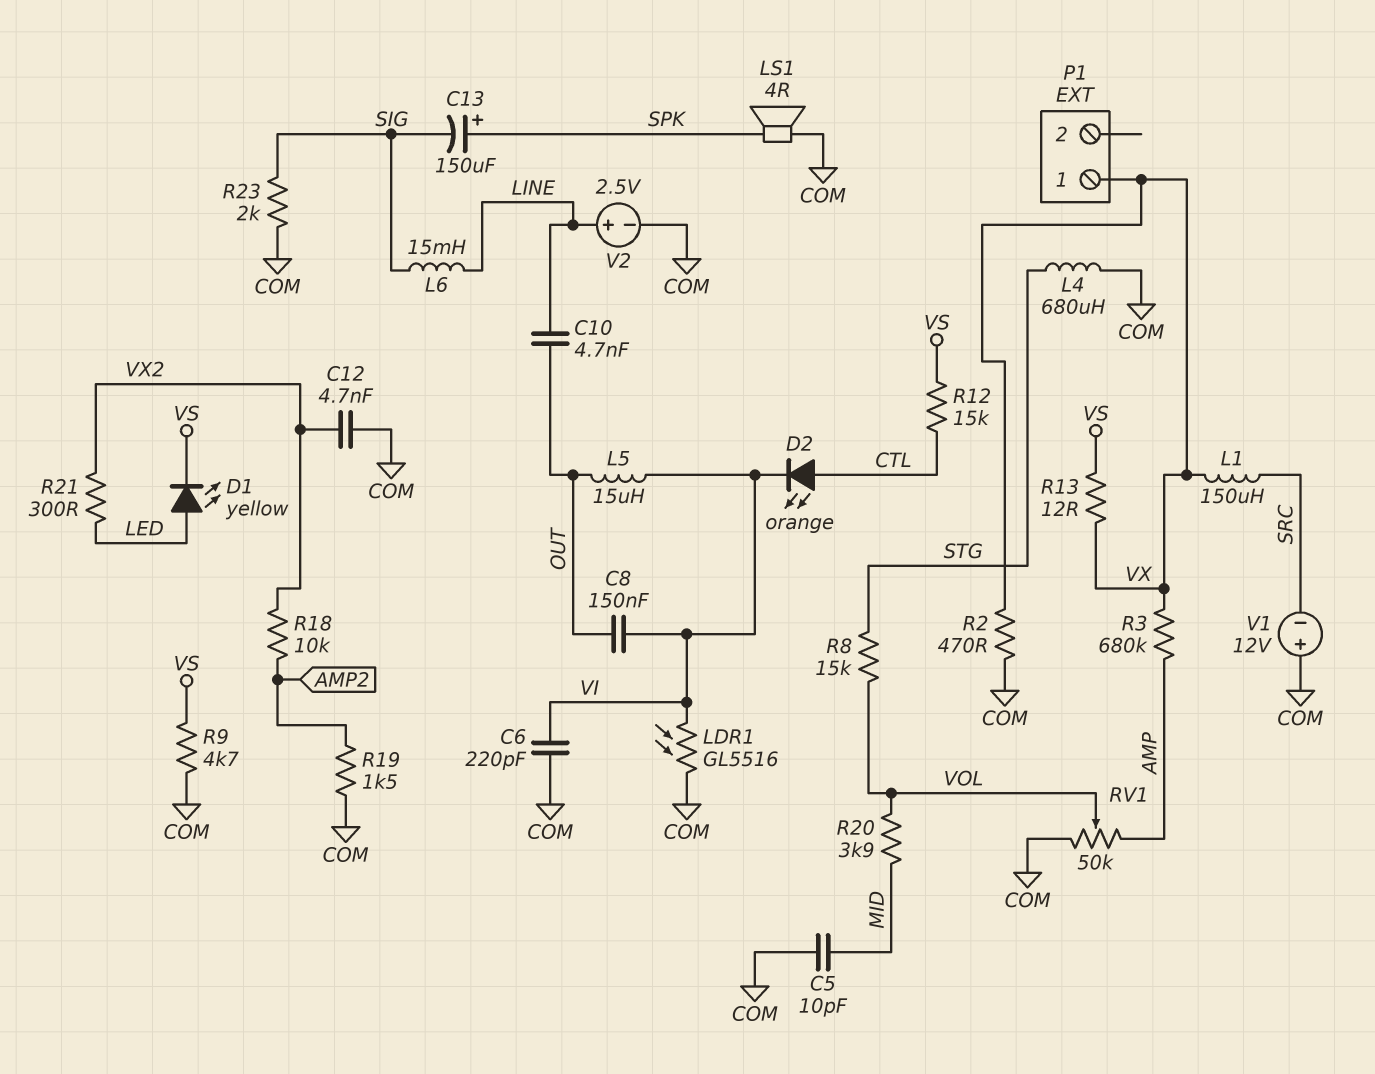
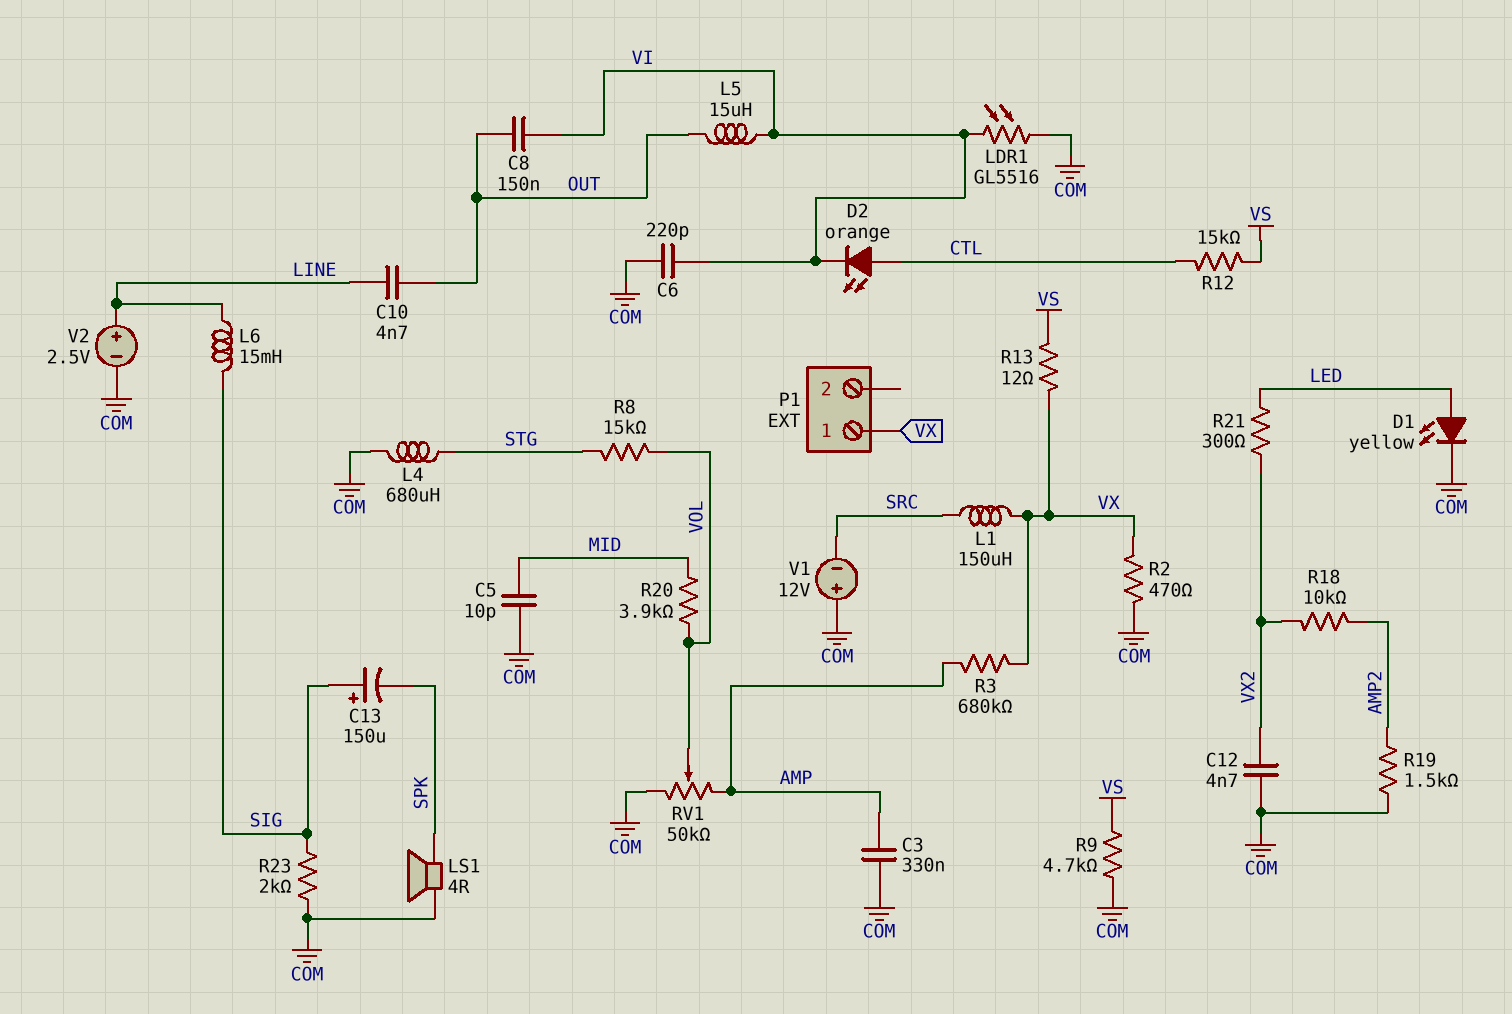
C3: none -> 330nF (AMP, COM)
C13: 150uF (plus SPK, minus SIG) -> 150uF (plus SIG, minus SPK)
D1: LED yellow (A LED, K VS) -> LED yellow (A LED, K COM)

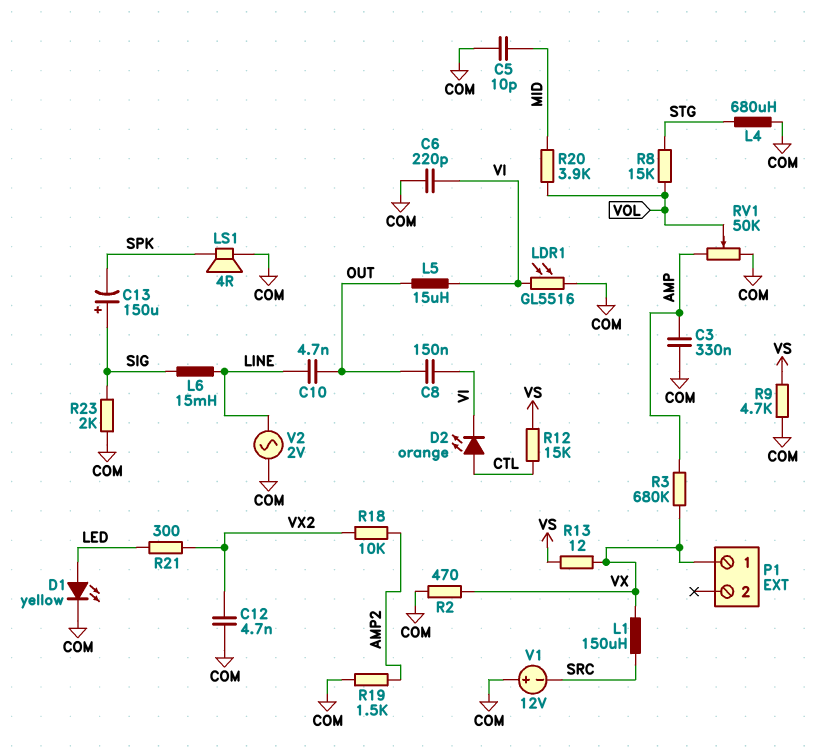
V2: 2.5V (plus LINE, minus COM) -> AC 2V (COM, LINE)

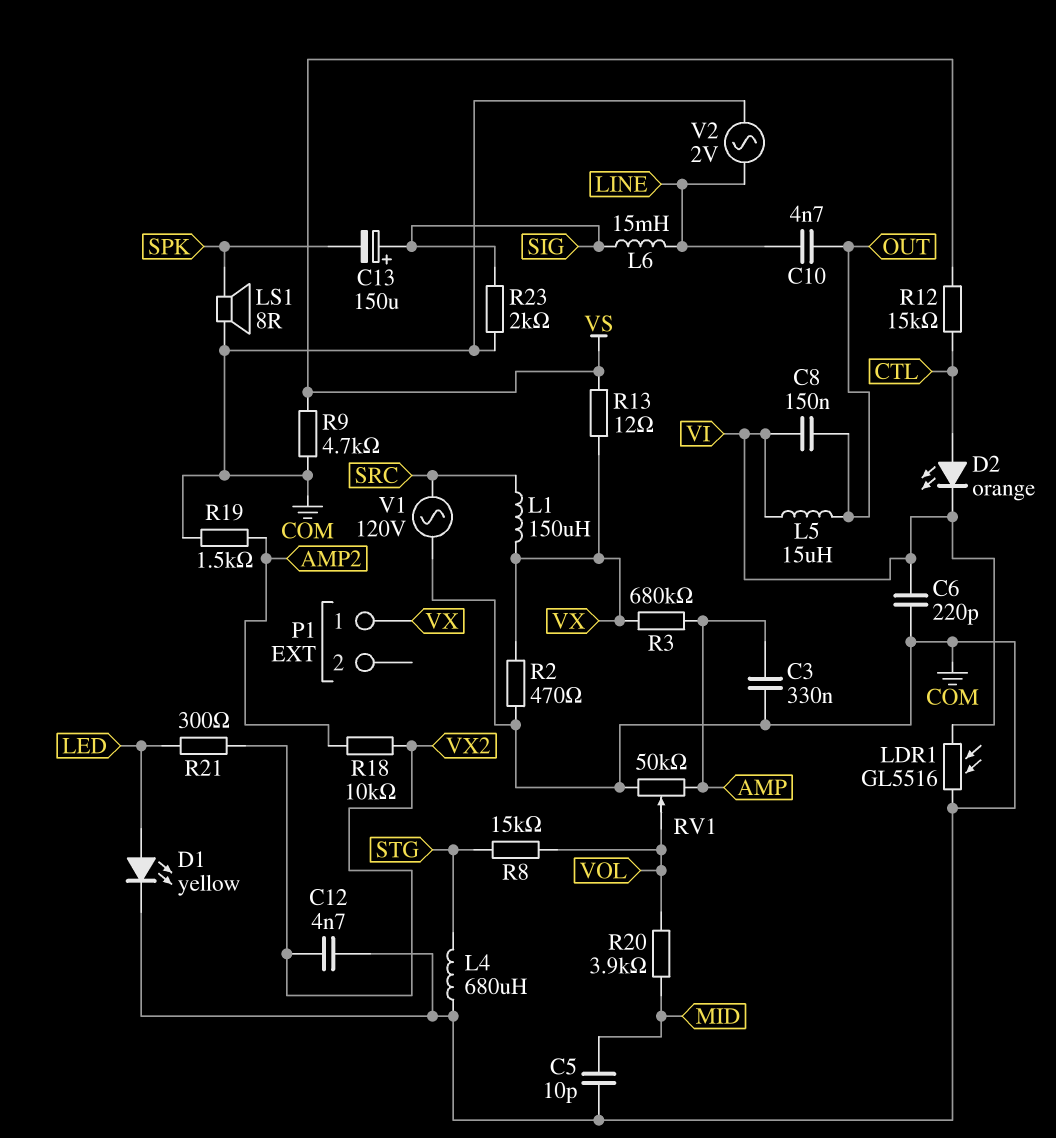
LS1: speaker 4R (COM, SPK) -> speaker 8R (COM, SPK)
V1: 12V (plus COM, minus SRC) -> AC 120V (COM, SRC)

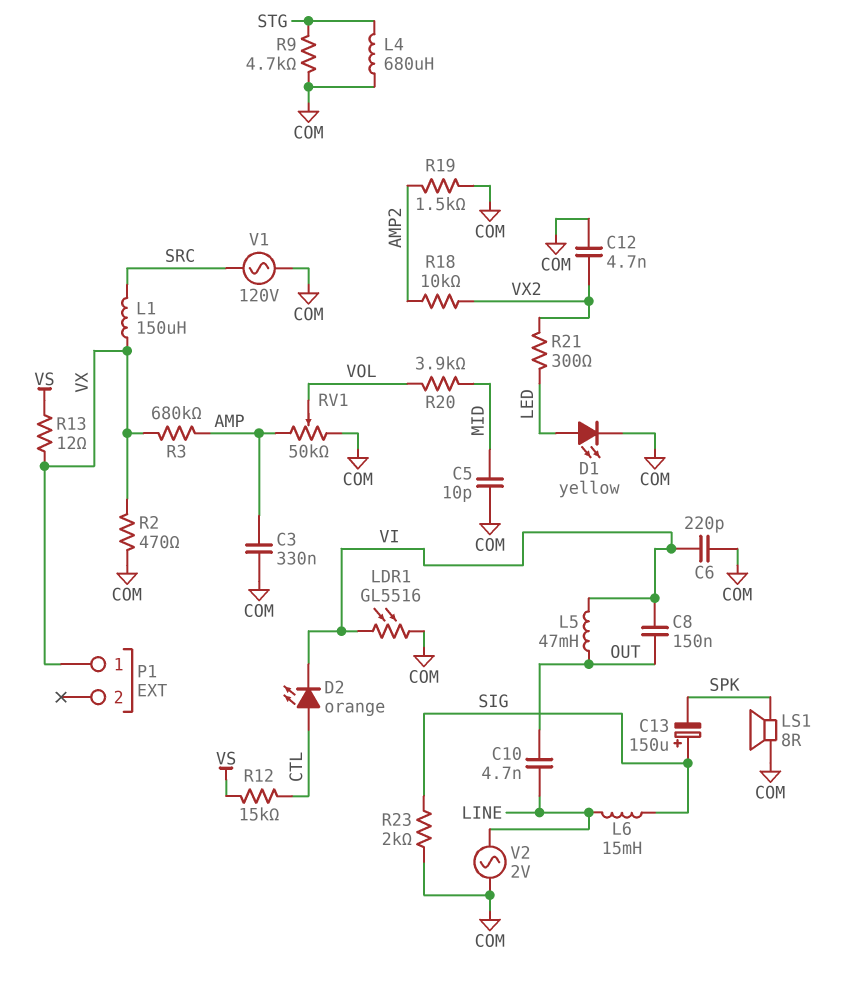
L5: 15uH (OUT, VI) -> 47mH (OUT, VI)
R8: 15k (STG, VOL) -> none
R9: 4.7k (COM, VS) -> 4.7k (COM, STG)

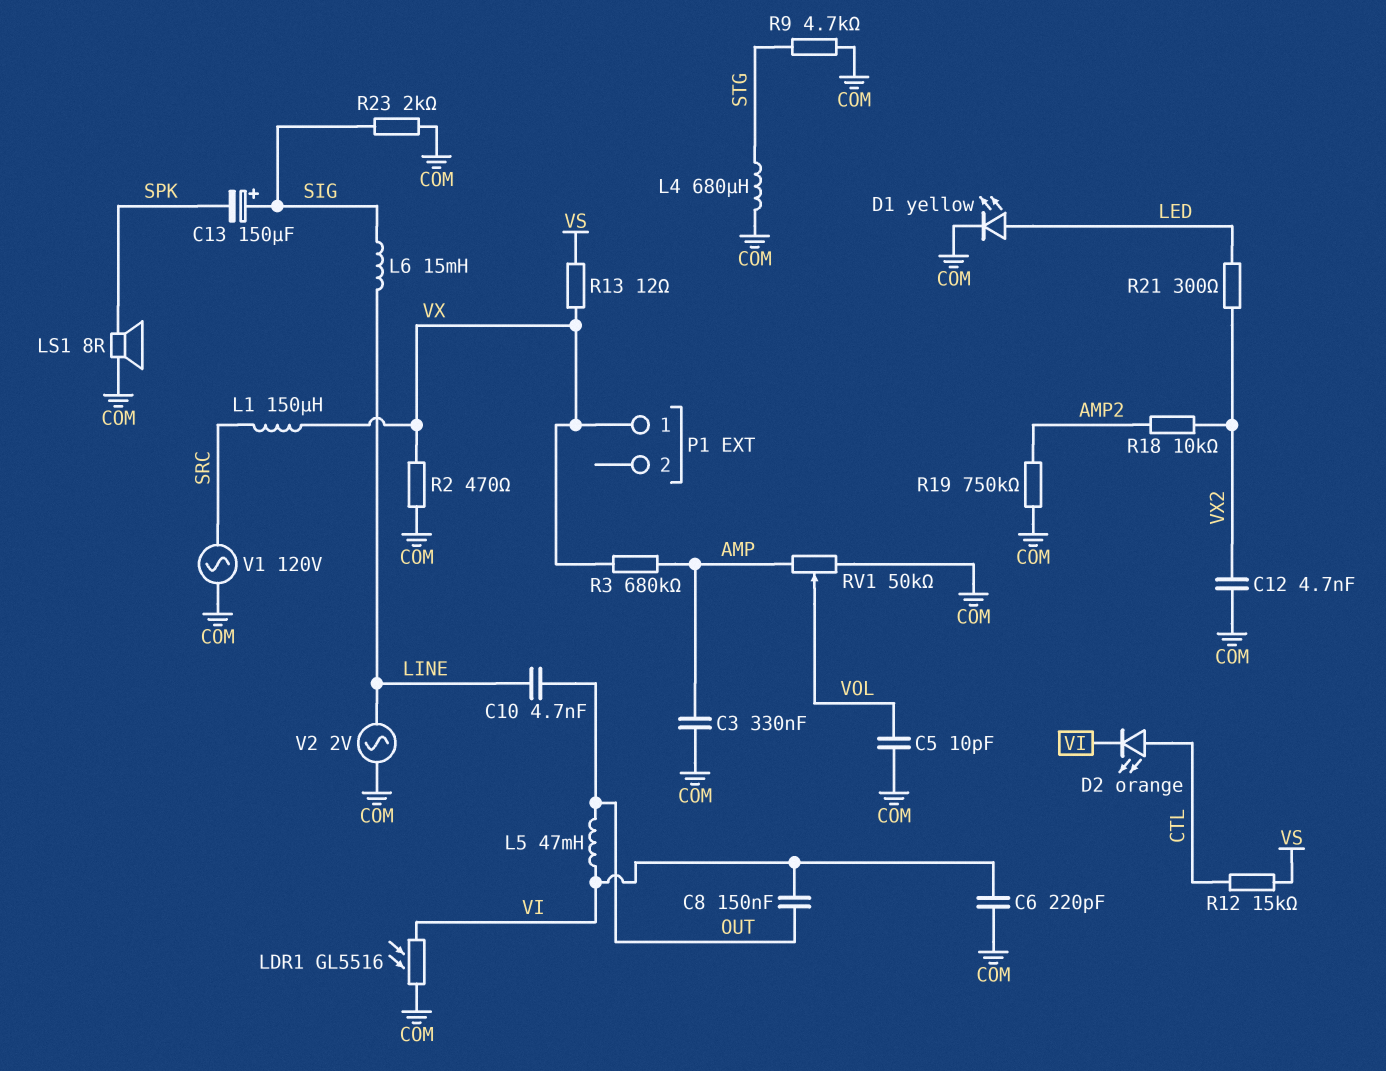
C5: 10pF (COM, MID) -> 10pF (COM, VOL)
R19: 1.5k (AMP2, COM) -> 750k (AMP2, COM)
R20: 3.9k (MID, VOL) -> none

